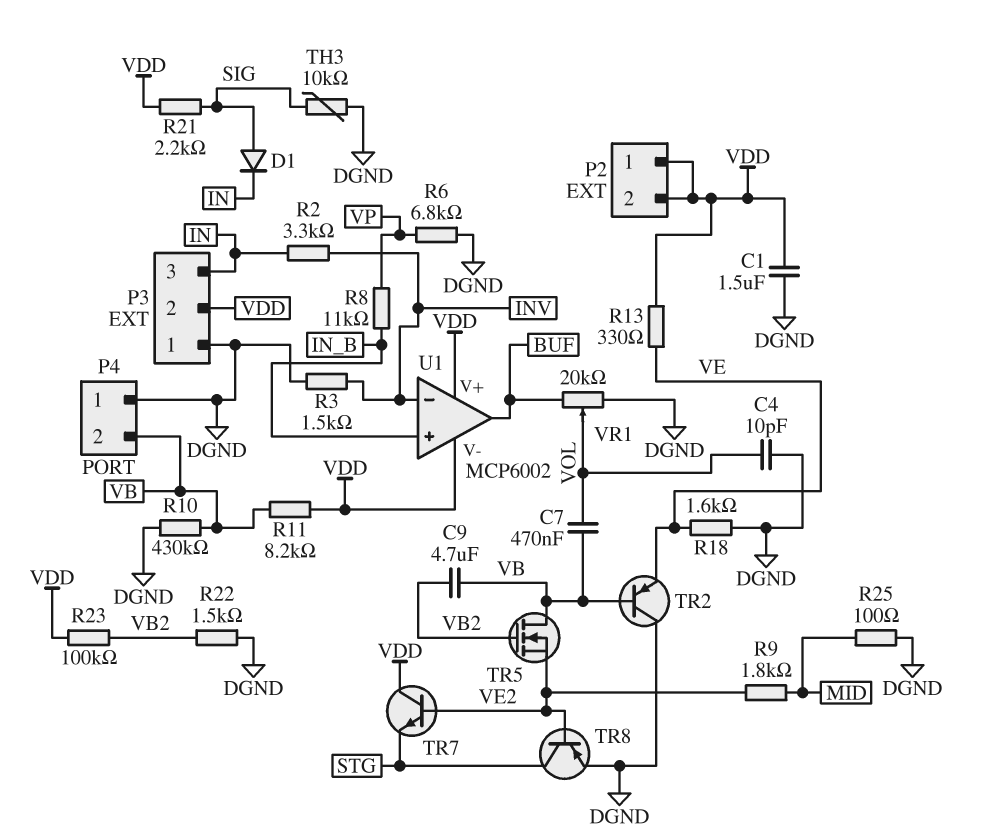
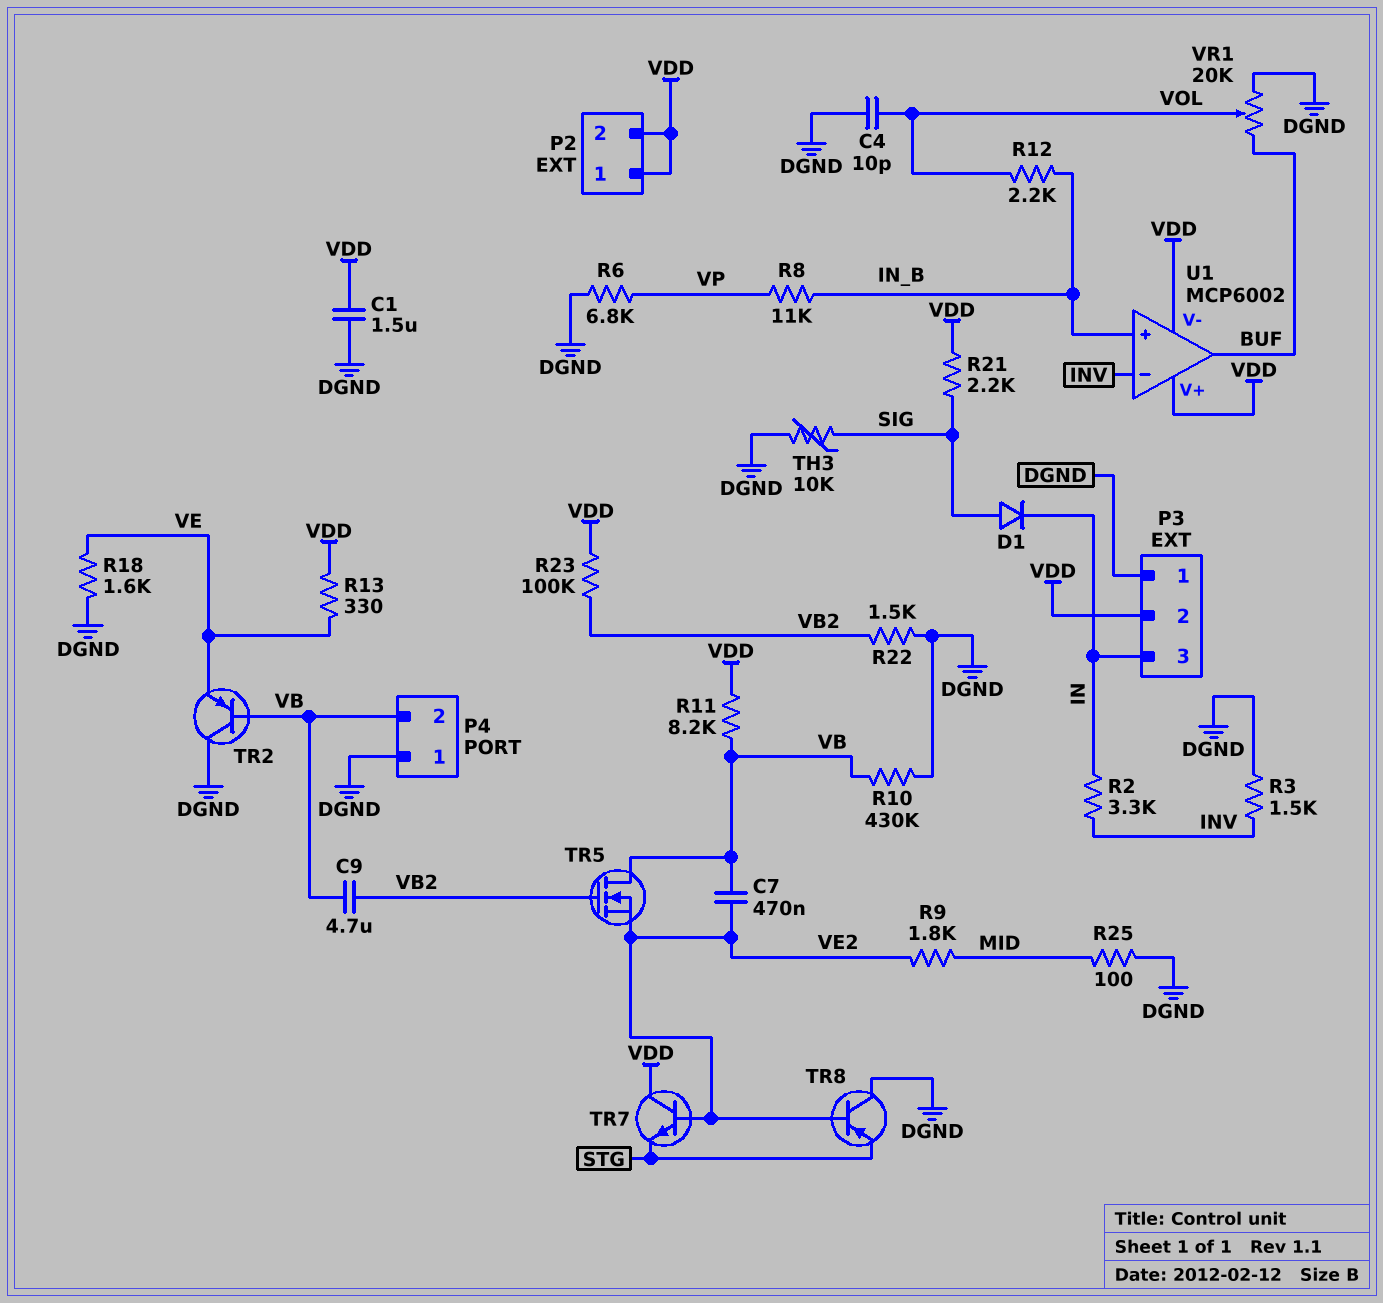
C7: 470nF (VB, VOL) -> 470nF (VB, VE2)
R12: none -> 2.2k (IN_B, VOL)
TR8: PNP (B VE2, C STG, E DGND) -> PNP (B VE2, C DGND, E STG)

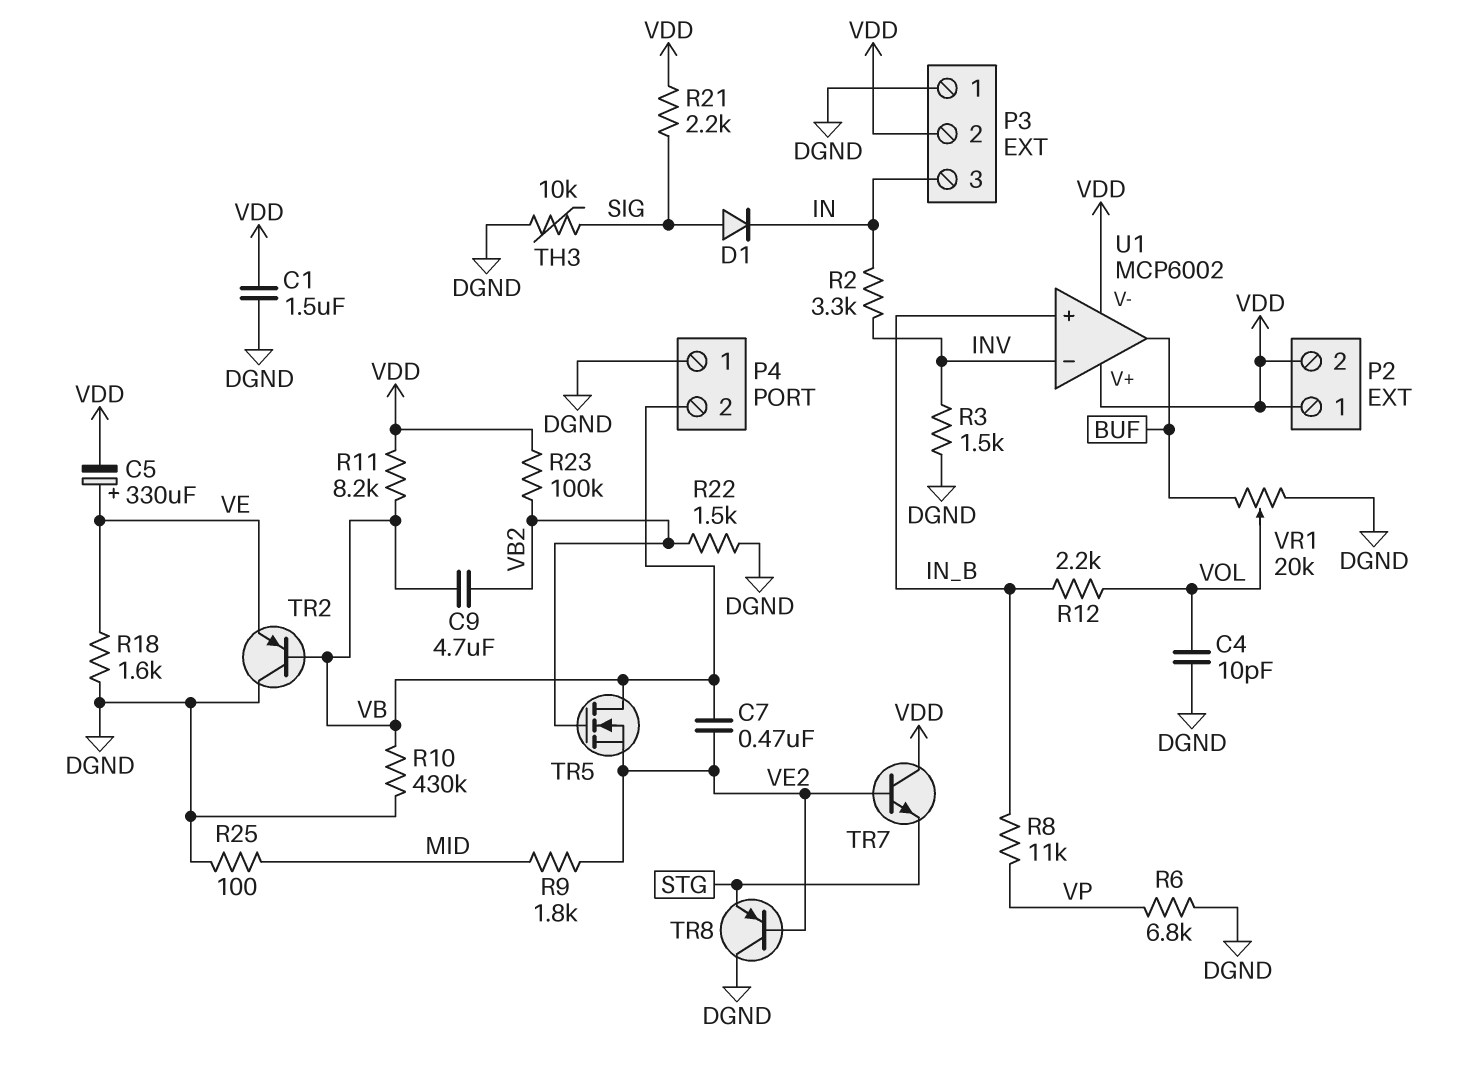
C5: none -> 330uF (plus VE, minus VDD)
R13: 330 (VDD, VE) -> none

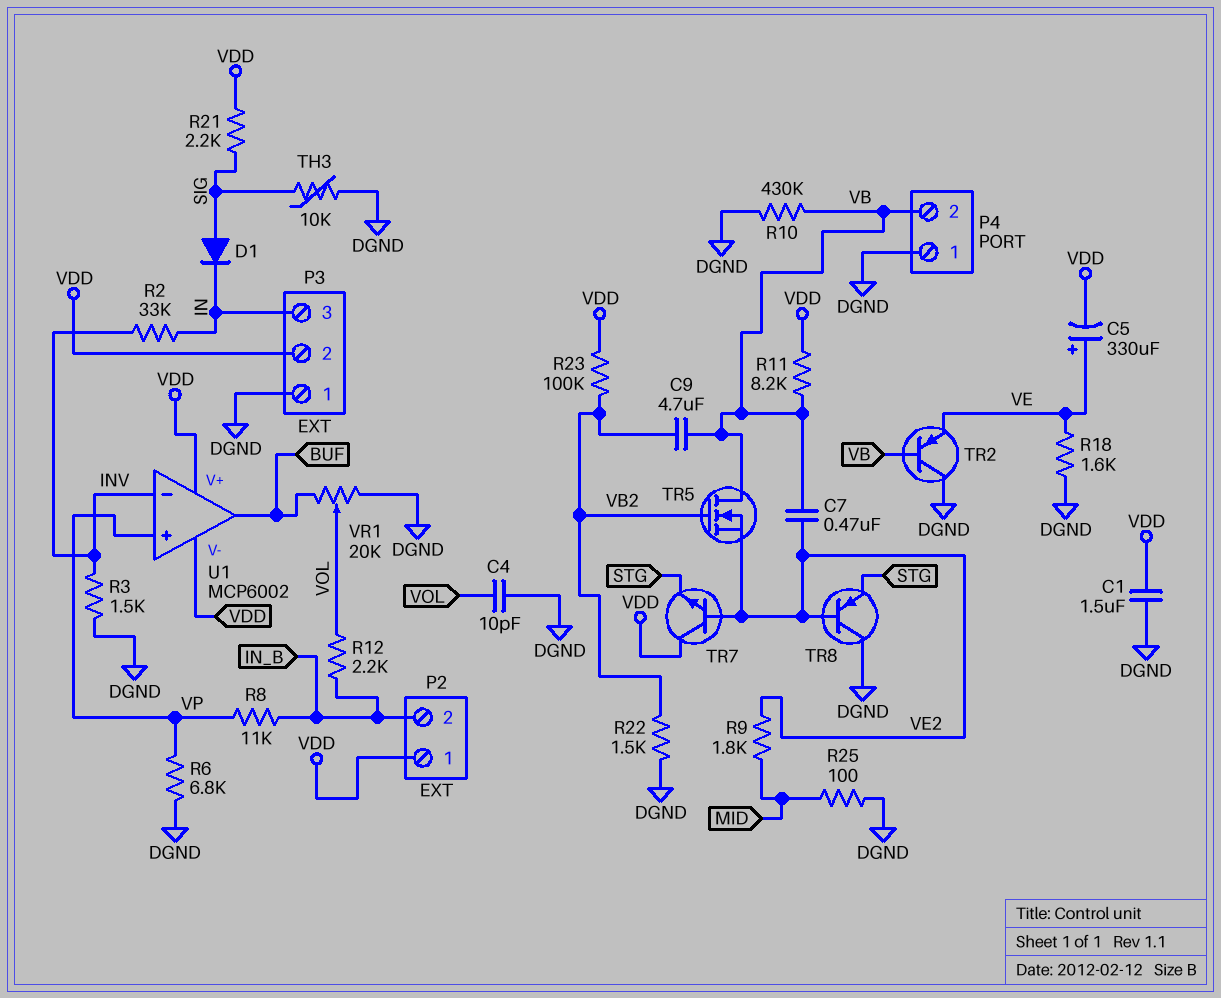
P2 pin 2: VDD -> IN_B
R2: 3.3k (IN, INV) -> 33k (IN, INV)
U1 pin in+: IN_B -> VP

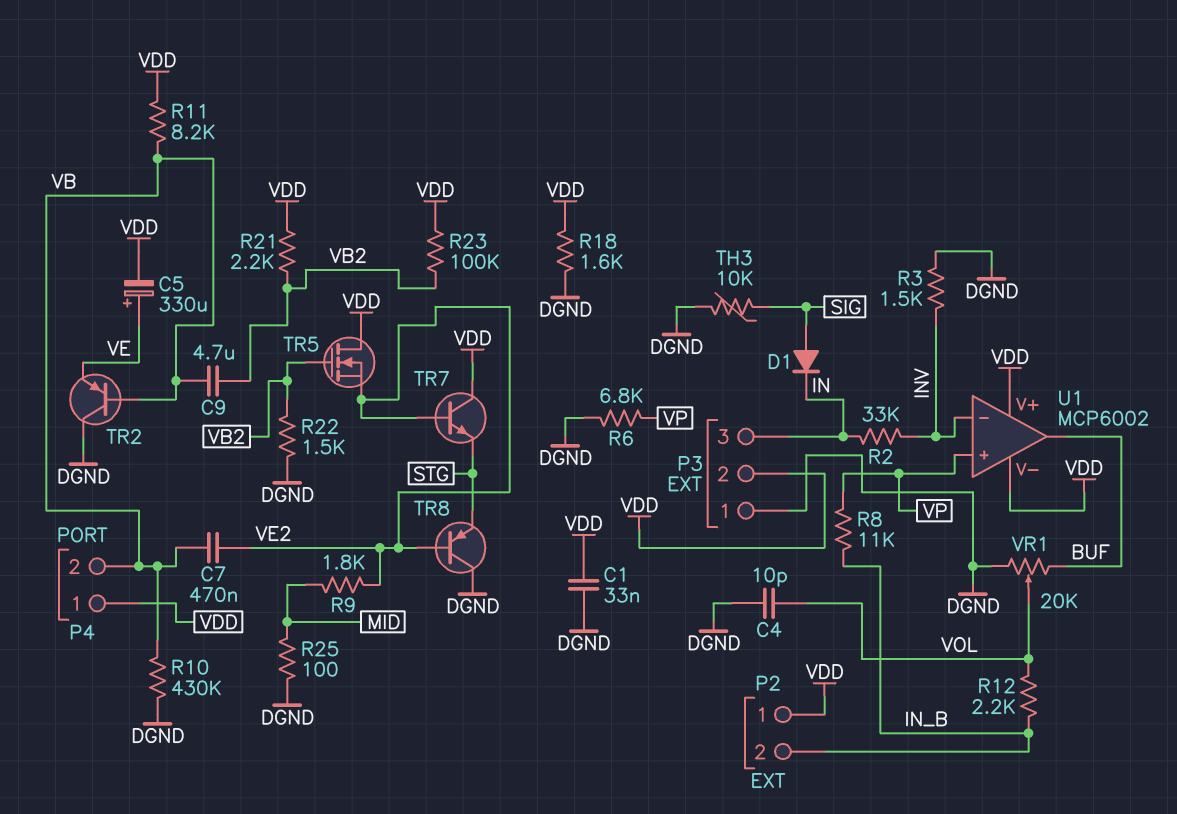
C1: 1.5uF (DGND, VDD) -> 33nF (DGND, VDD)
P4 pin 1: DGND -> VDD
R18: 1.6k (DGND, VE) -> 1.6k (DGND, VDD)
R21: 2.2k (SIG, VDD) -> 2.2k (VB2, VDD)
TR5: NMOS (G VB2, D VB, S VE2) -> NMOS (G VB2, D VDD, S VE2)

